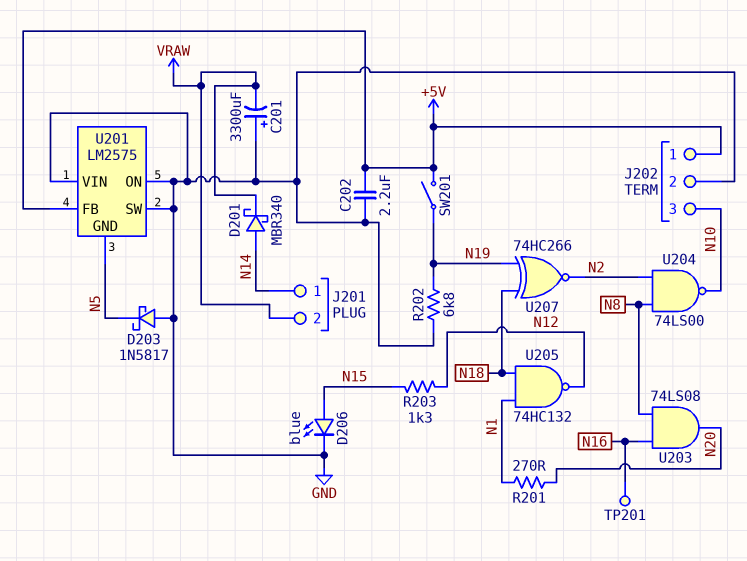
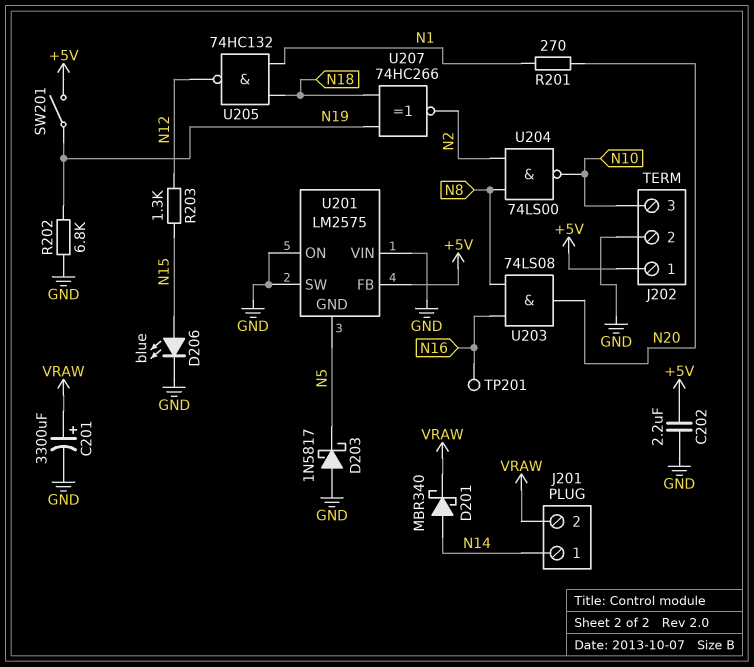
C201: 3300uF (plus GND, minus VRAW) -> 3300uF (plus VRAW, minus GND)

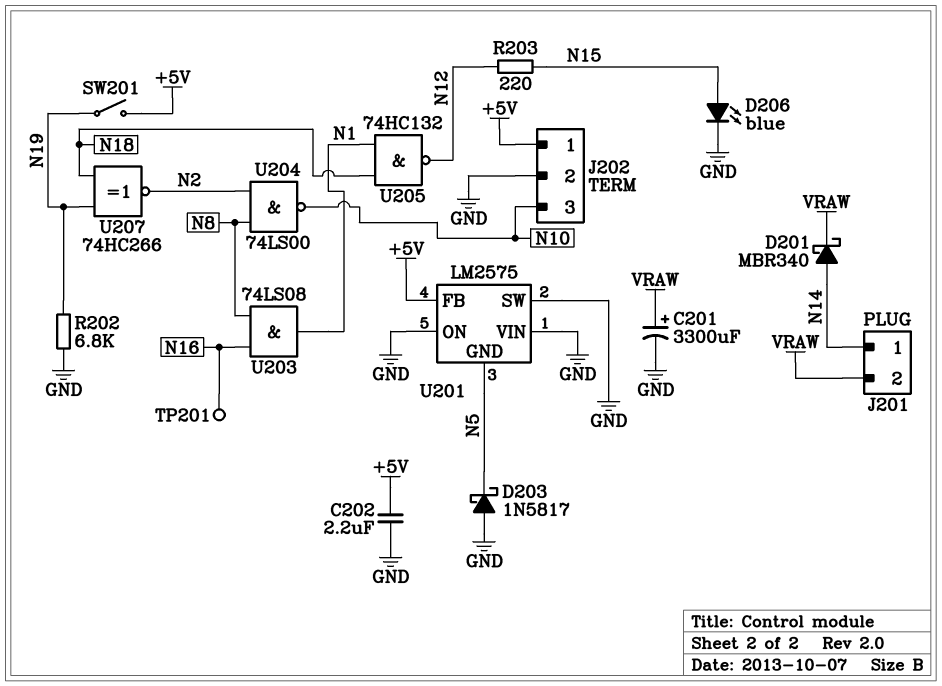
R201: 270 (N1, N20) -> none
R203: 1.3k (N12, N15) -> 220 (N12, N15)
U203: AND 74LS08 (in N8, in N16, out N20) -> AND 74LS08 (in N8, in N16, out N1)

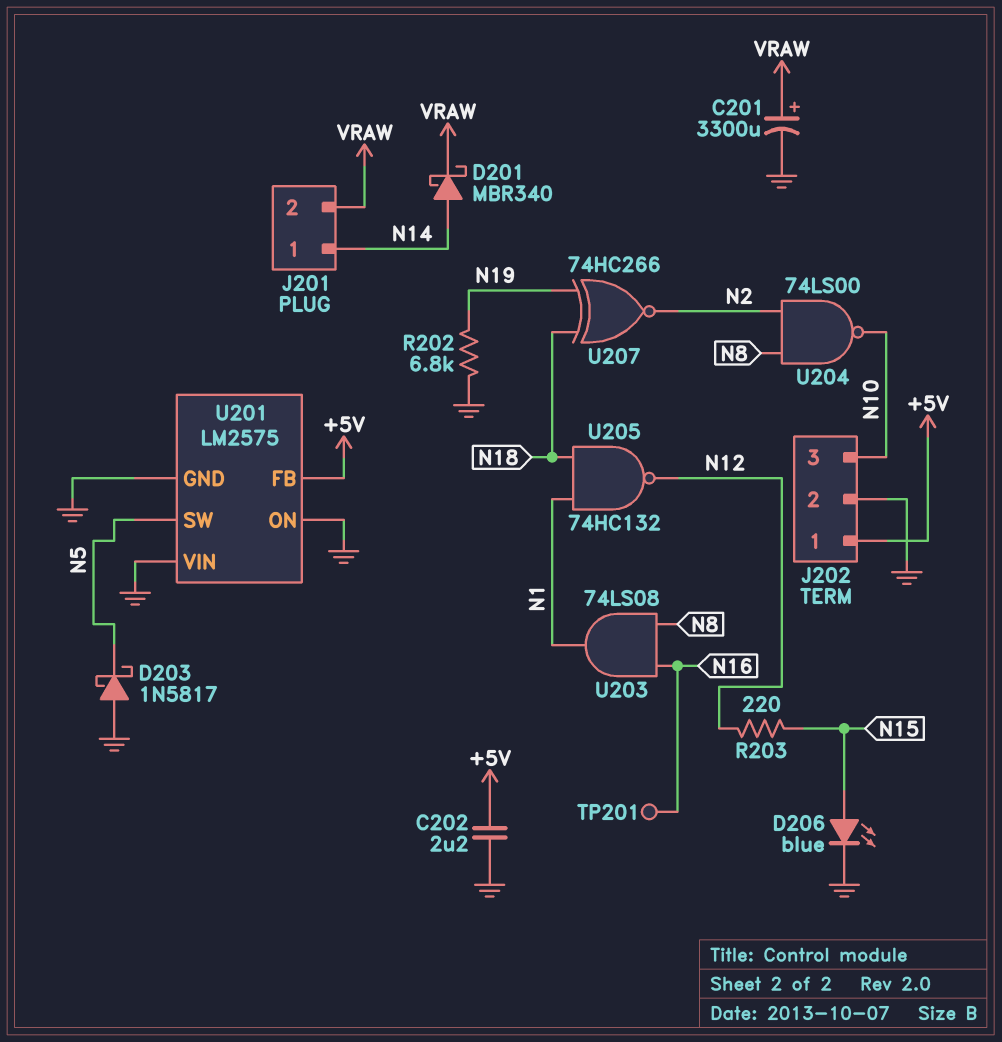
SW201: switch (+5V, N19) -> none
U201 pin GND: N5 -> GND
U201 pin SW: GND -> N5

